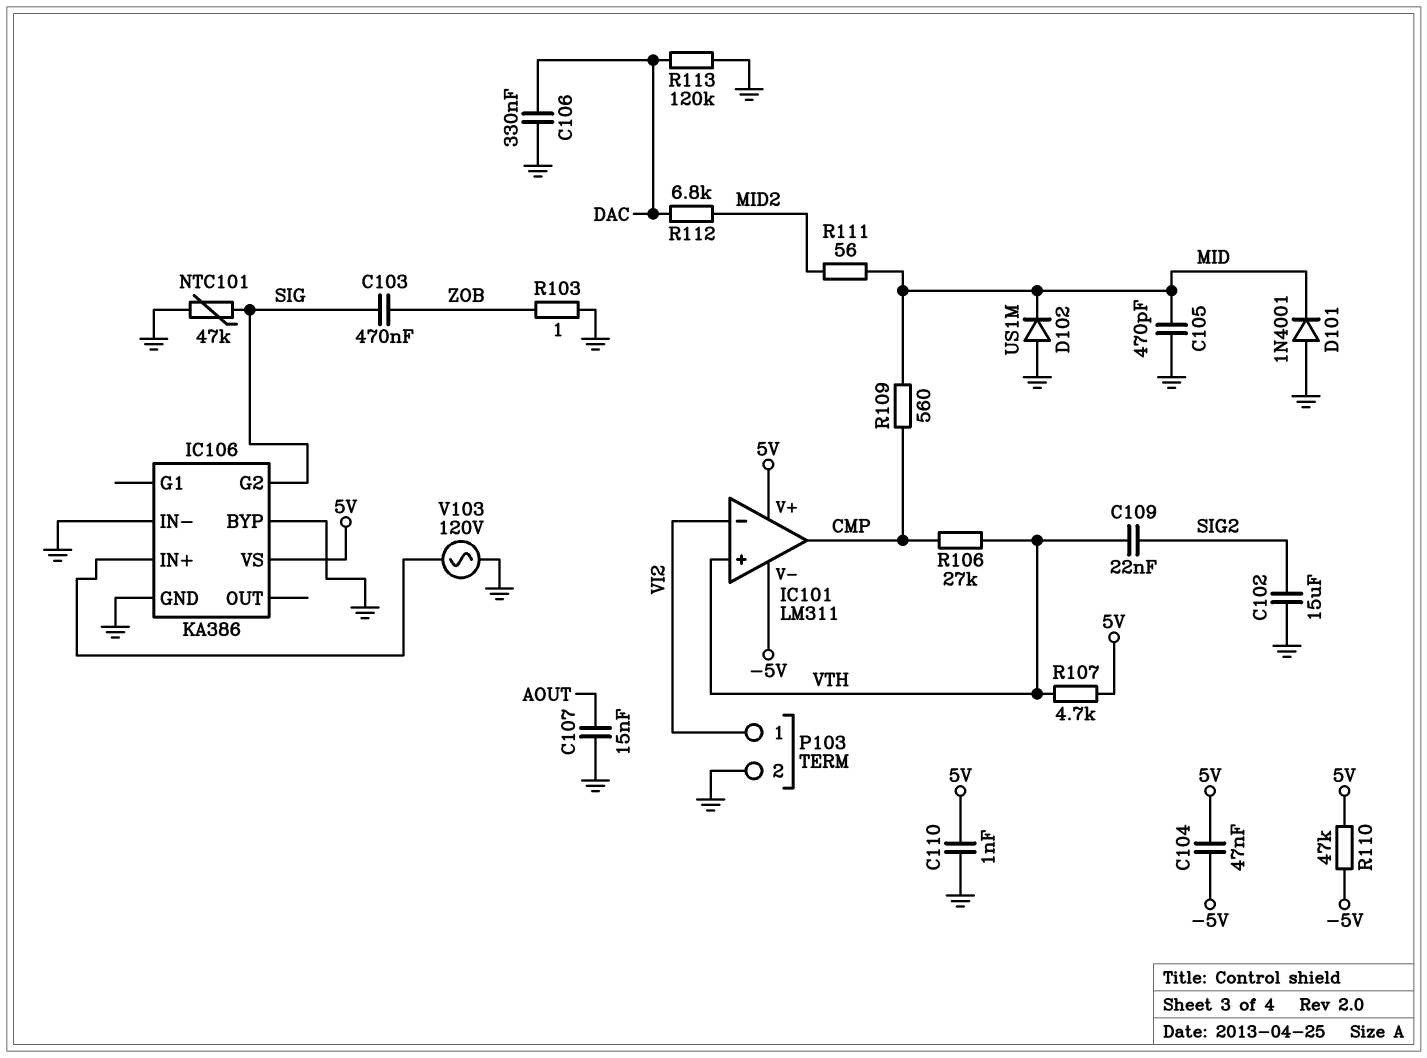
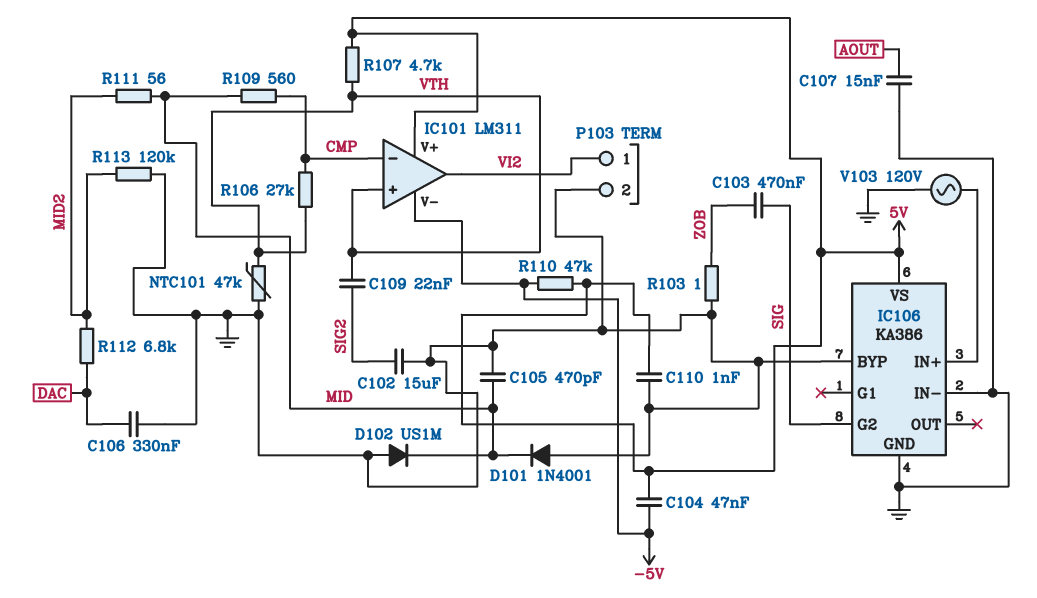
IC101 pin in-: VI2 -> CMP
IC101 pin out: CMP -> VI2
NTC101: 47k (GND, SIG) -> 47k (GND, VTH)
R113: 120k (DAC, GND) -> 120k (GND, MID2)

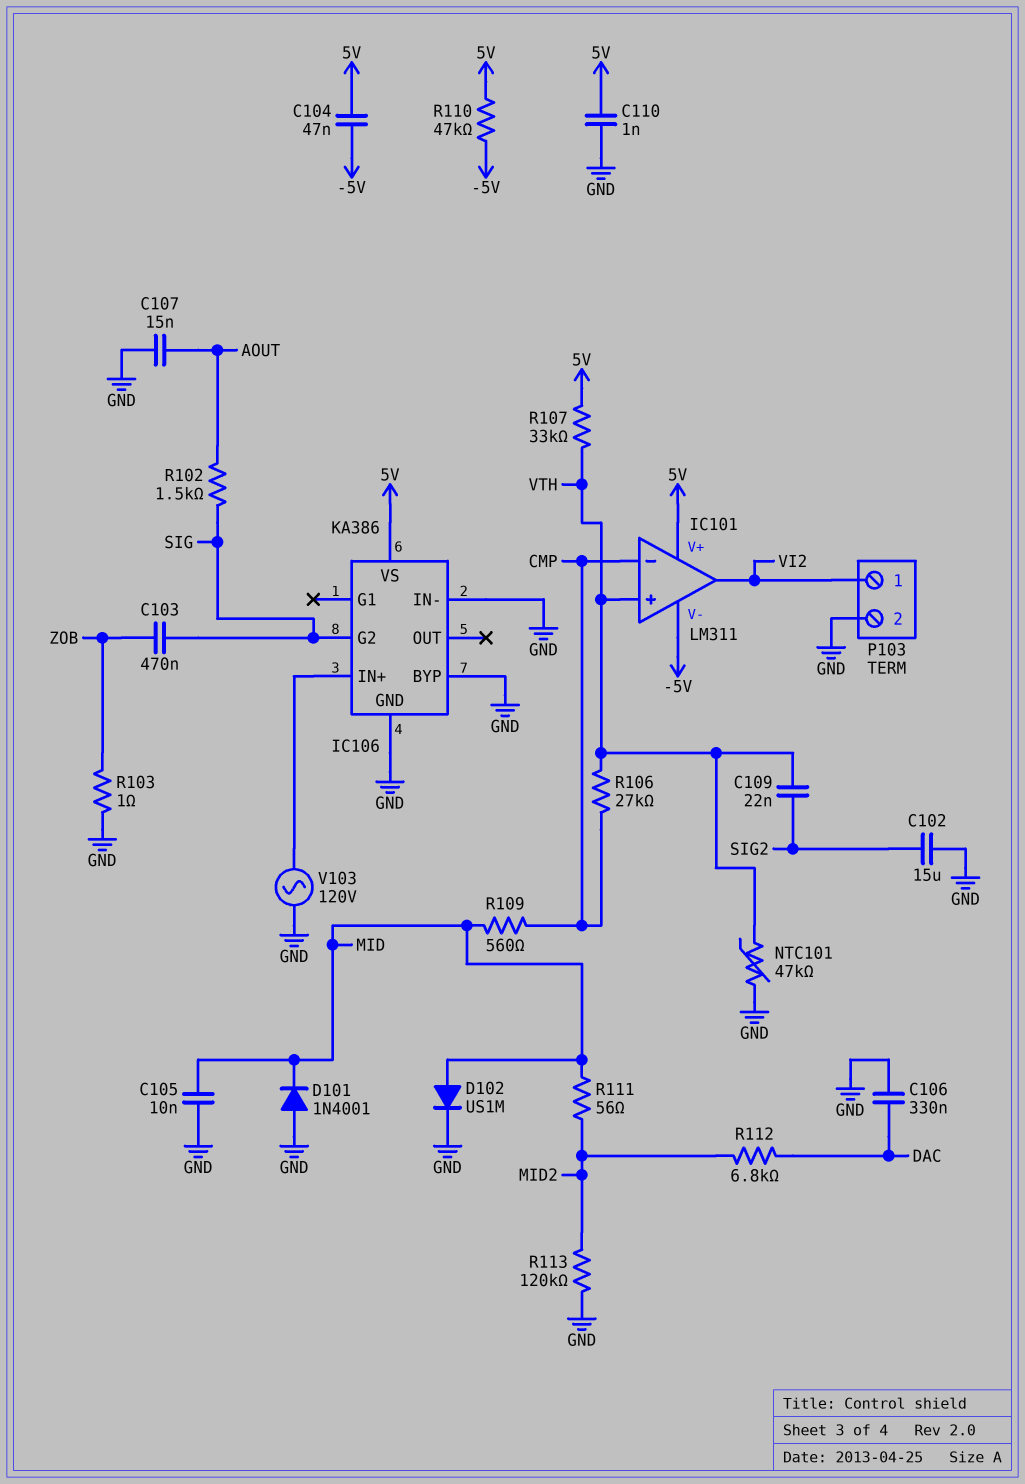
C105: 470pF (GND, MID) -> 10nF (GND, MID)
D102: diode US1M (A GND, K MID) -> diode US1M (A MID, K GND)
R102: none -> 1.5k (AOUT, SIG)
R107: 4.7k (5V, VTH) -> 33k (5V, VTH)

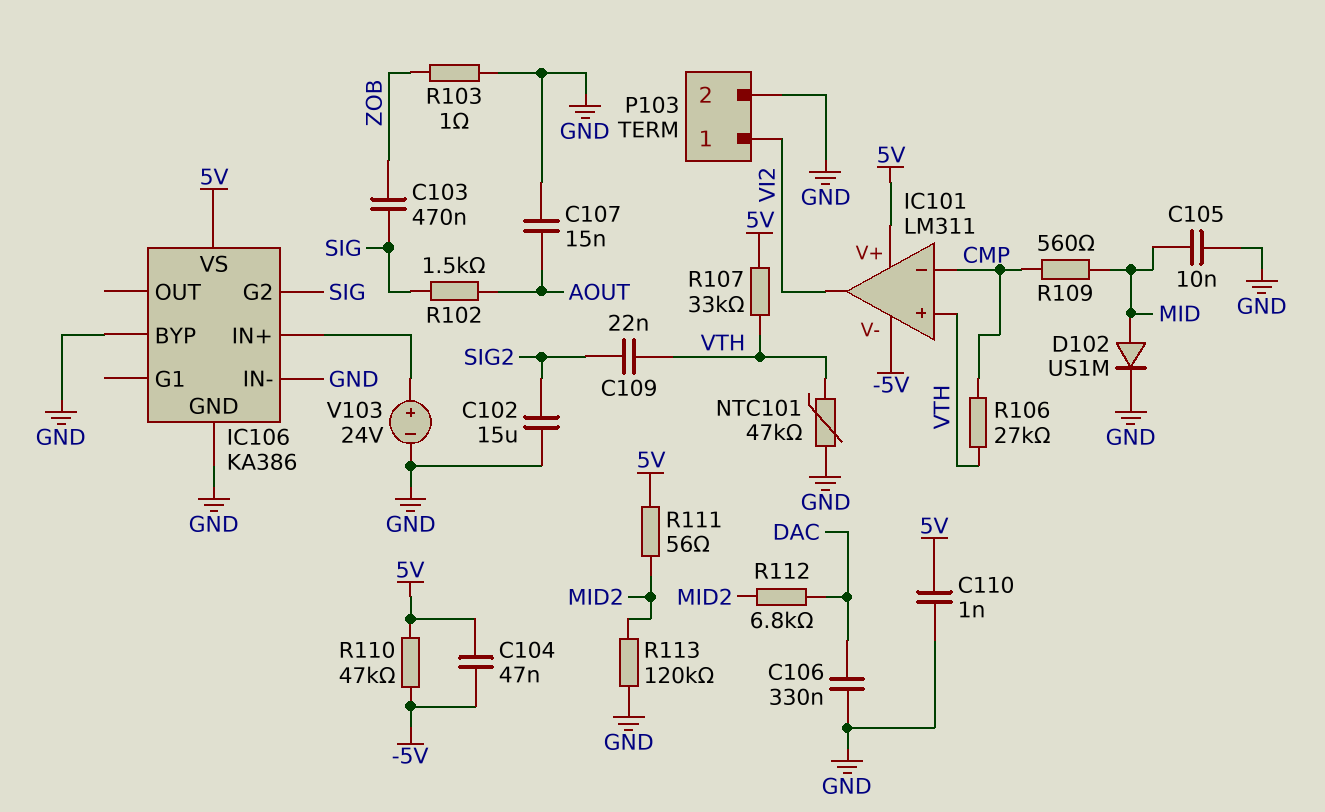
D101: diode 1N4001 (A GND, K MID) -> none
R111: 56 (MID, MID2) -> 56 (5V, MID2)
V103: AC 120V (GND, IC106/IN+) -> 24V (plus IC106/IN+, minus GND)

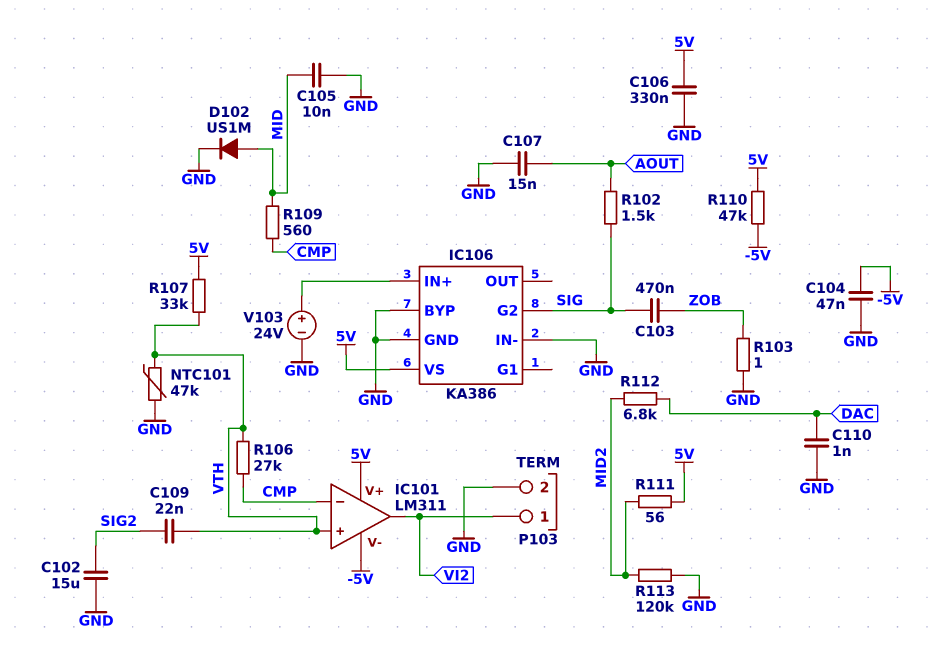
C104: 47nF (-5V, 5V) -> 47nF (-5V, GND)
C106: 330nF (DAC, GND) -> 330nF (5V, GND)
C110: 1nF (5V, GND) -> 1nF (DAC, GND)

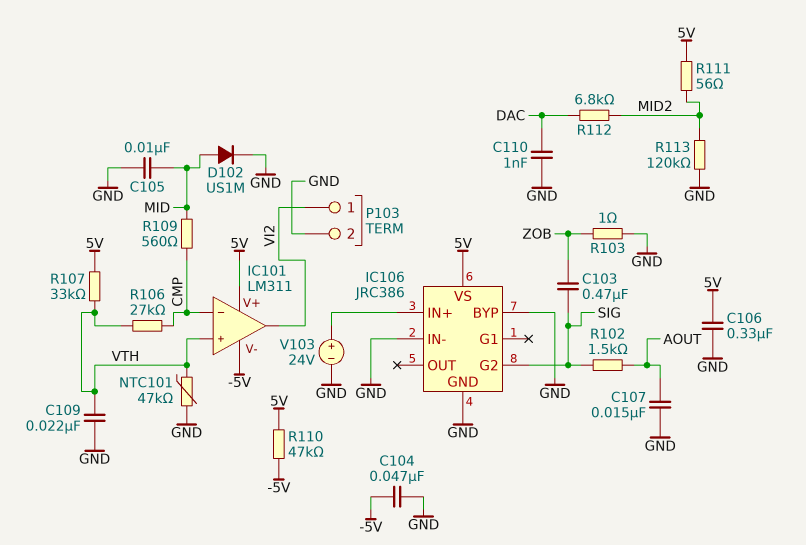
C102: 15uF (GND, SIG2) -> none
C109: 22nF (SIG2, VTH) -> 22nF (GND, VTH)
IC106: KA386 -> JRC386

